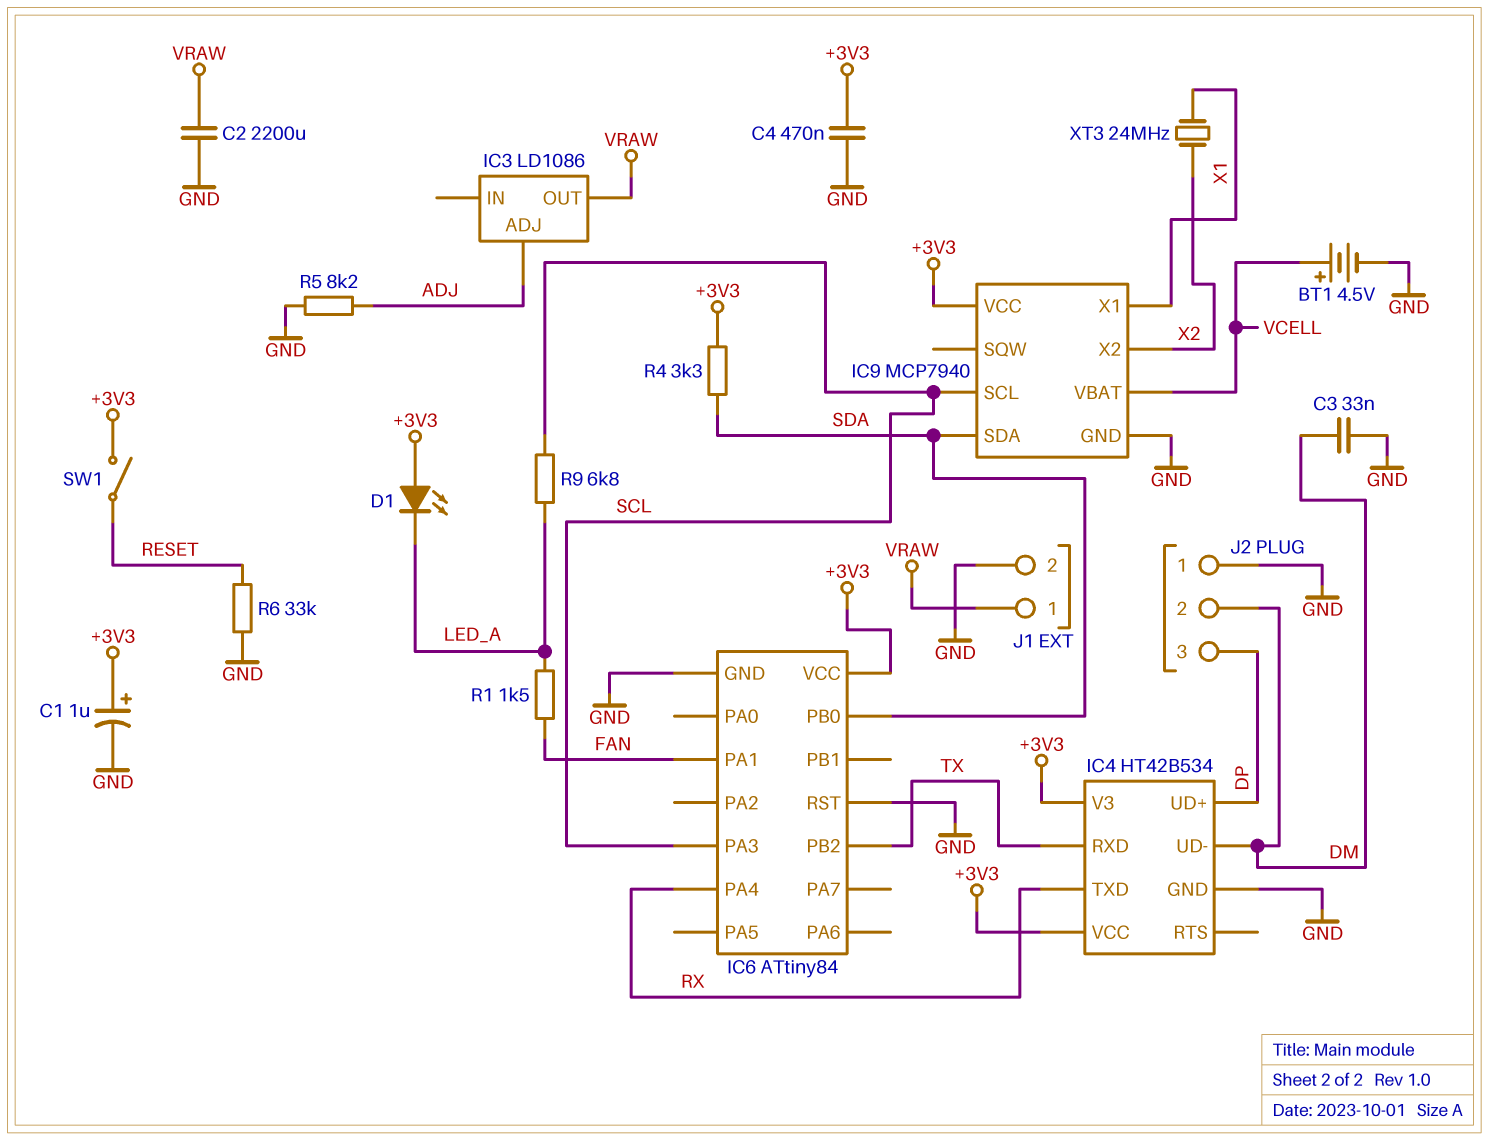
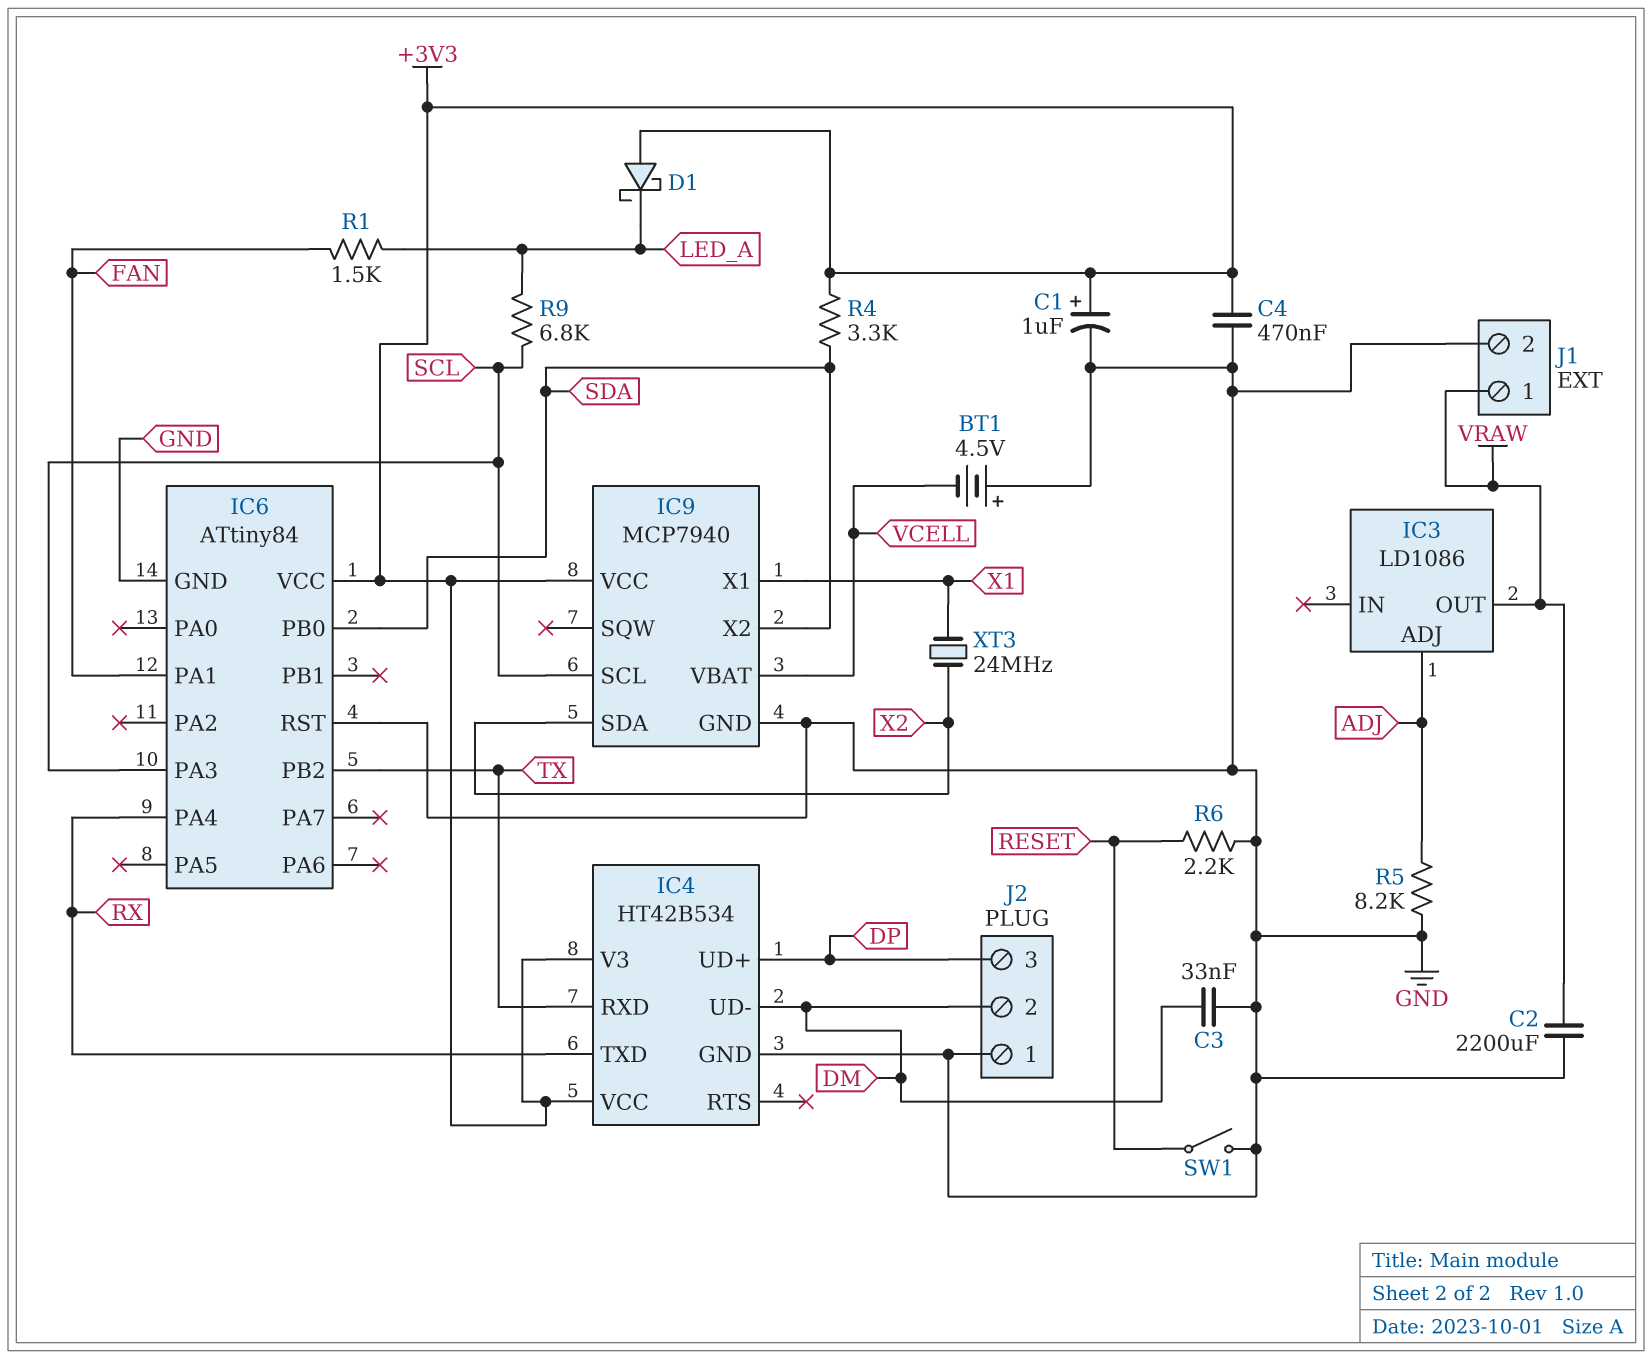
BT1: 4.5V (plus VCELL, minus GND) -> 4.5V (plus GND, minus VCELL)
D1: LED (A +3V3, K LED_A) -> schottky (A +3V3, K LED_A)
IC9 pin SDA: SDA -> X2
IC9 pin X2: X2 -> SDA
R6: 33k (GND, RESET) -> 2.2k (GND, RESET)
SW1: switch (+3V3, RESET) -> switch (GND, RESET)

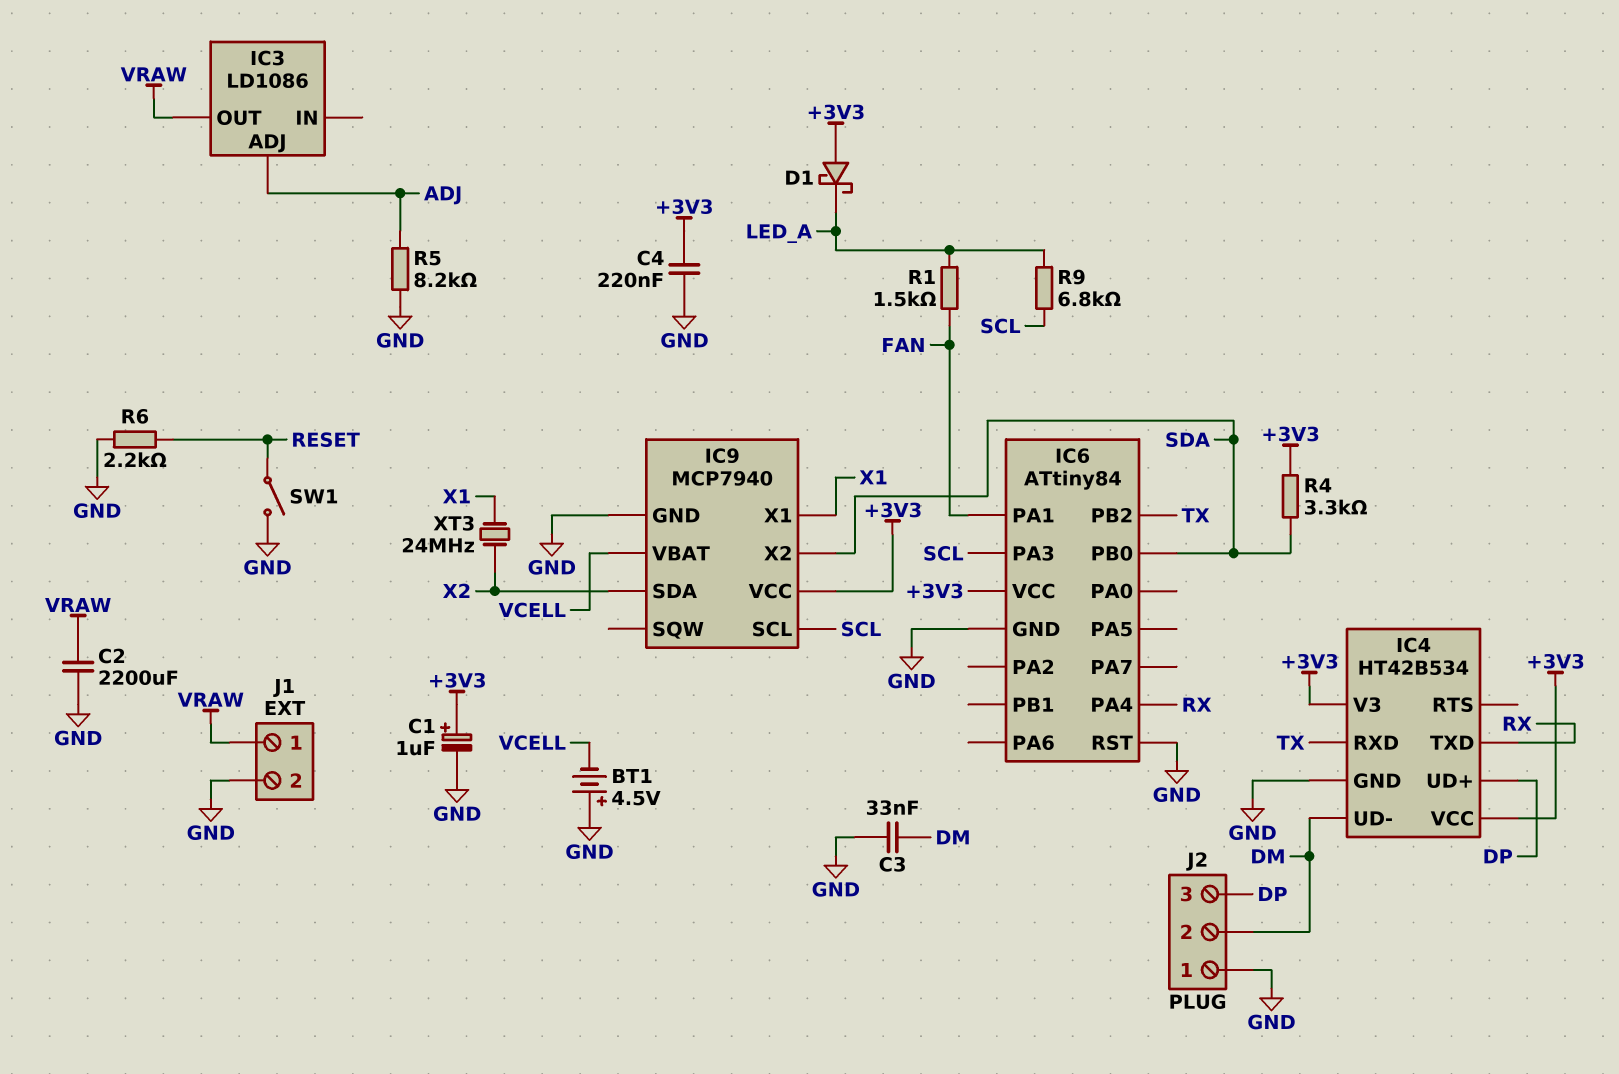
C4: 470nF (+3V3, GND) -> 220nF (+3V3, GND)

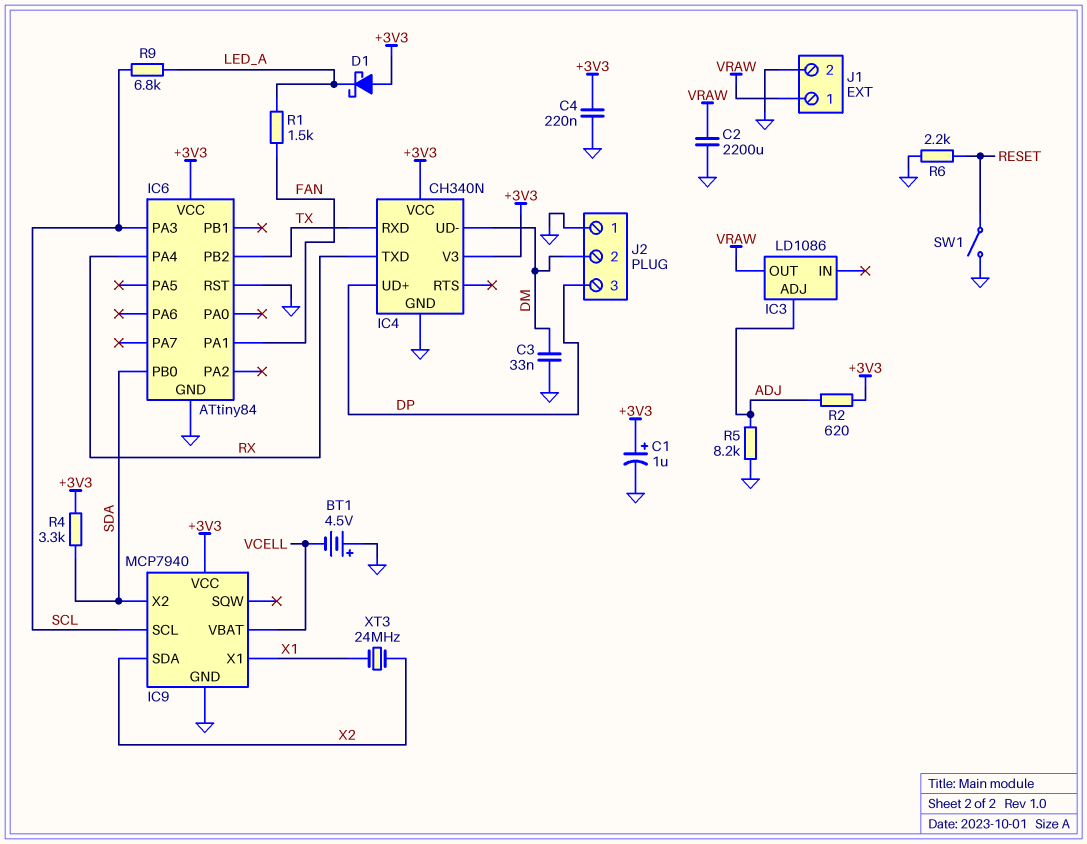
IC4: HT42B534 -> CH340N
R2: none -> 620 (+3V3, ADJ)

